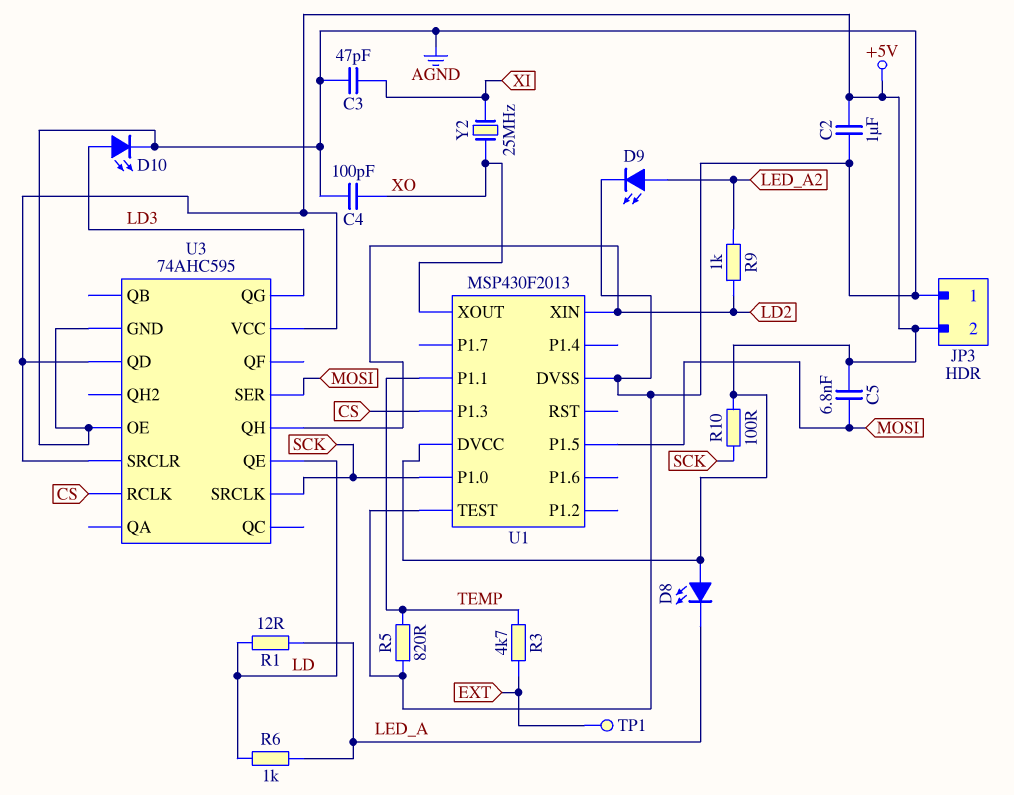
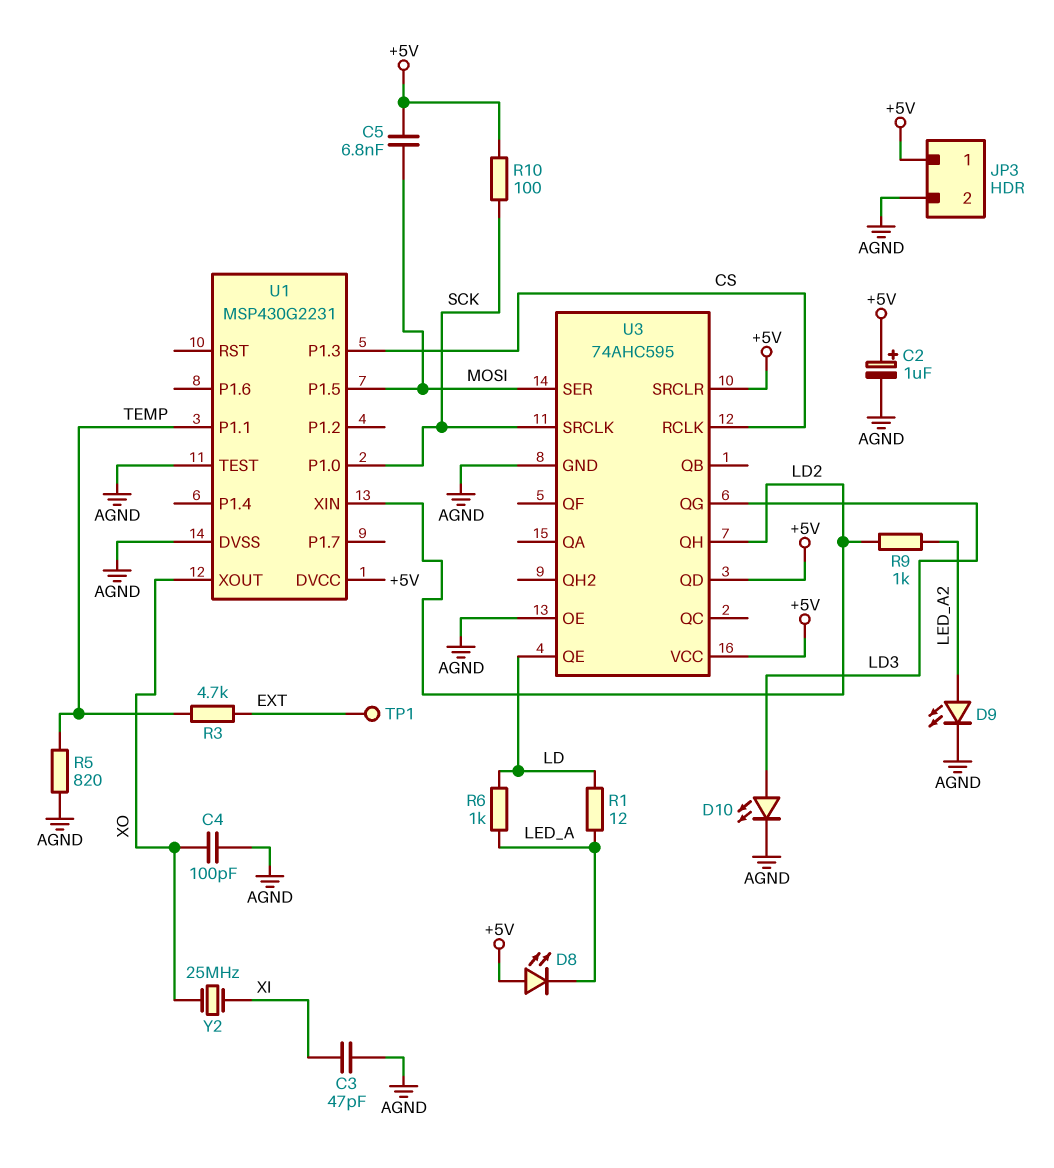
C2: 1uF (+5V, AGND) -> 1uF (plus +5V, minus AGND)
JP3 pin 1: AGND -> +5V
JP3 pin 2: +5V -> AGND
U1: MSP430F2013 -> MSP430G2231

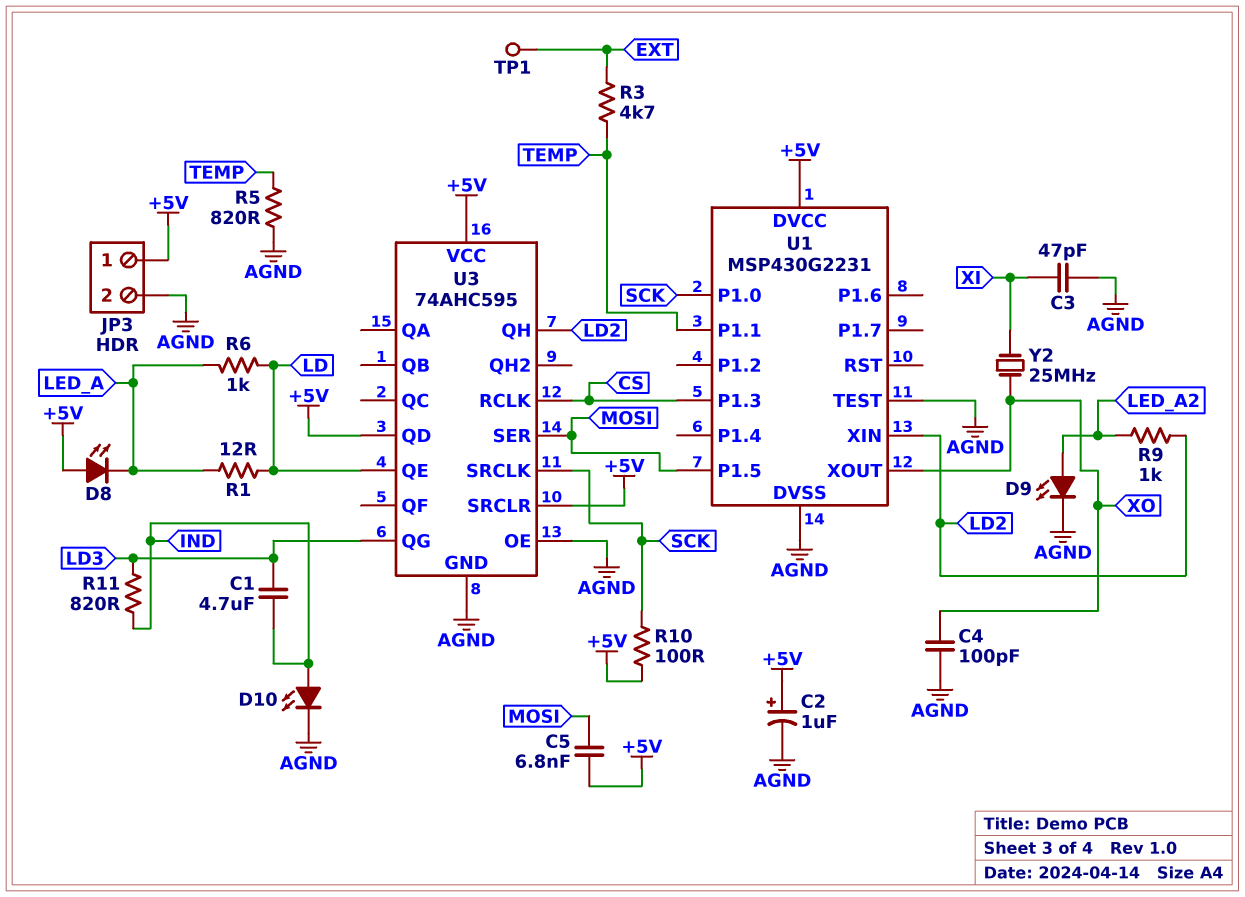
C1: none -> 4.7uF (IND, LD3)
D10: LED (A LD3, K AGND) -> LED (A IND, K AGND)
R11: none -> 820 (IND, LD3)

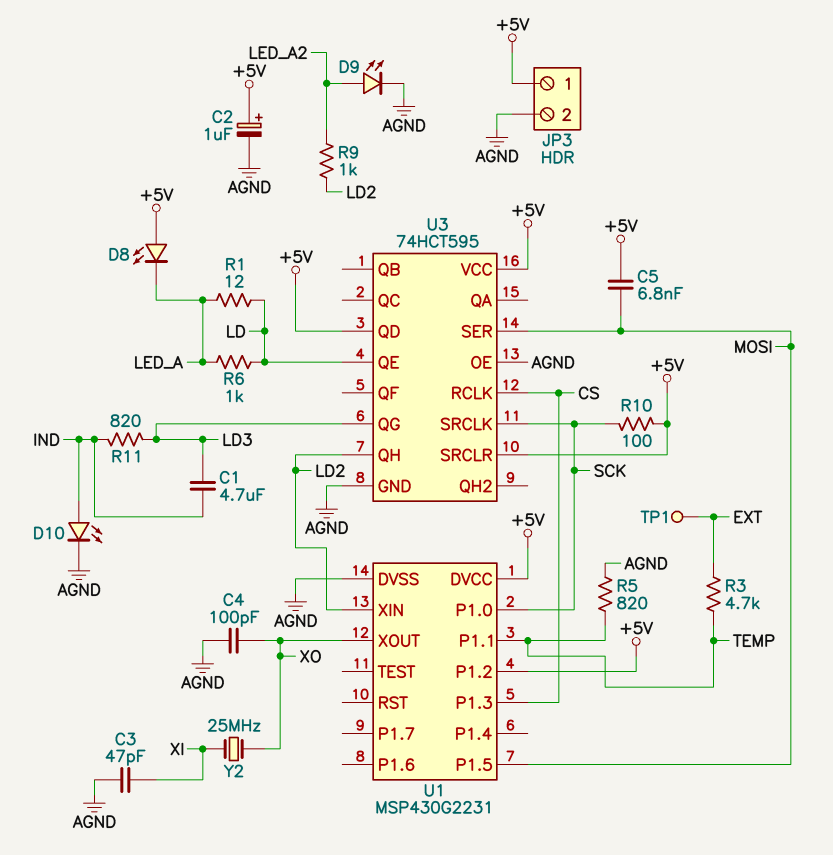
U1 pin P1.2: none -> +5V
U1 pin TEST: AGND -> none
U3: 74AHC595 -> 74HCT595

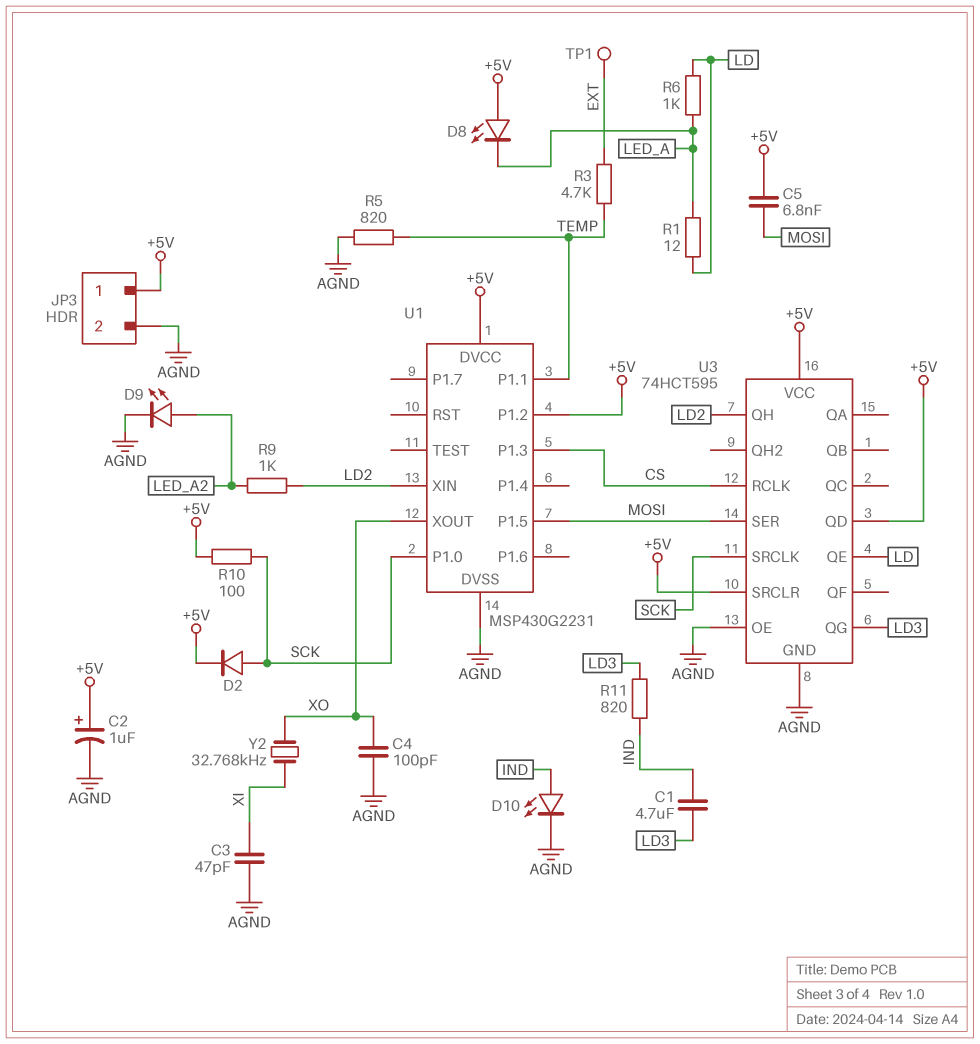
D2: none -> diode (A SCK, K +5V)
Y2: 25MHz (XI, XO) -> 32.768kHz (XI, XO)

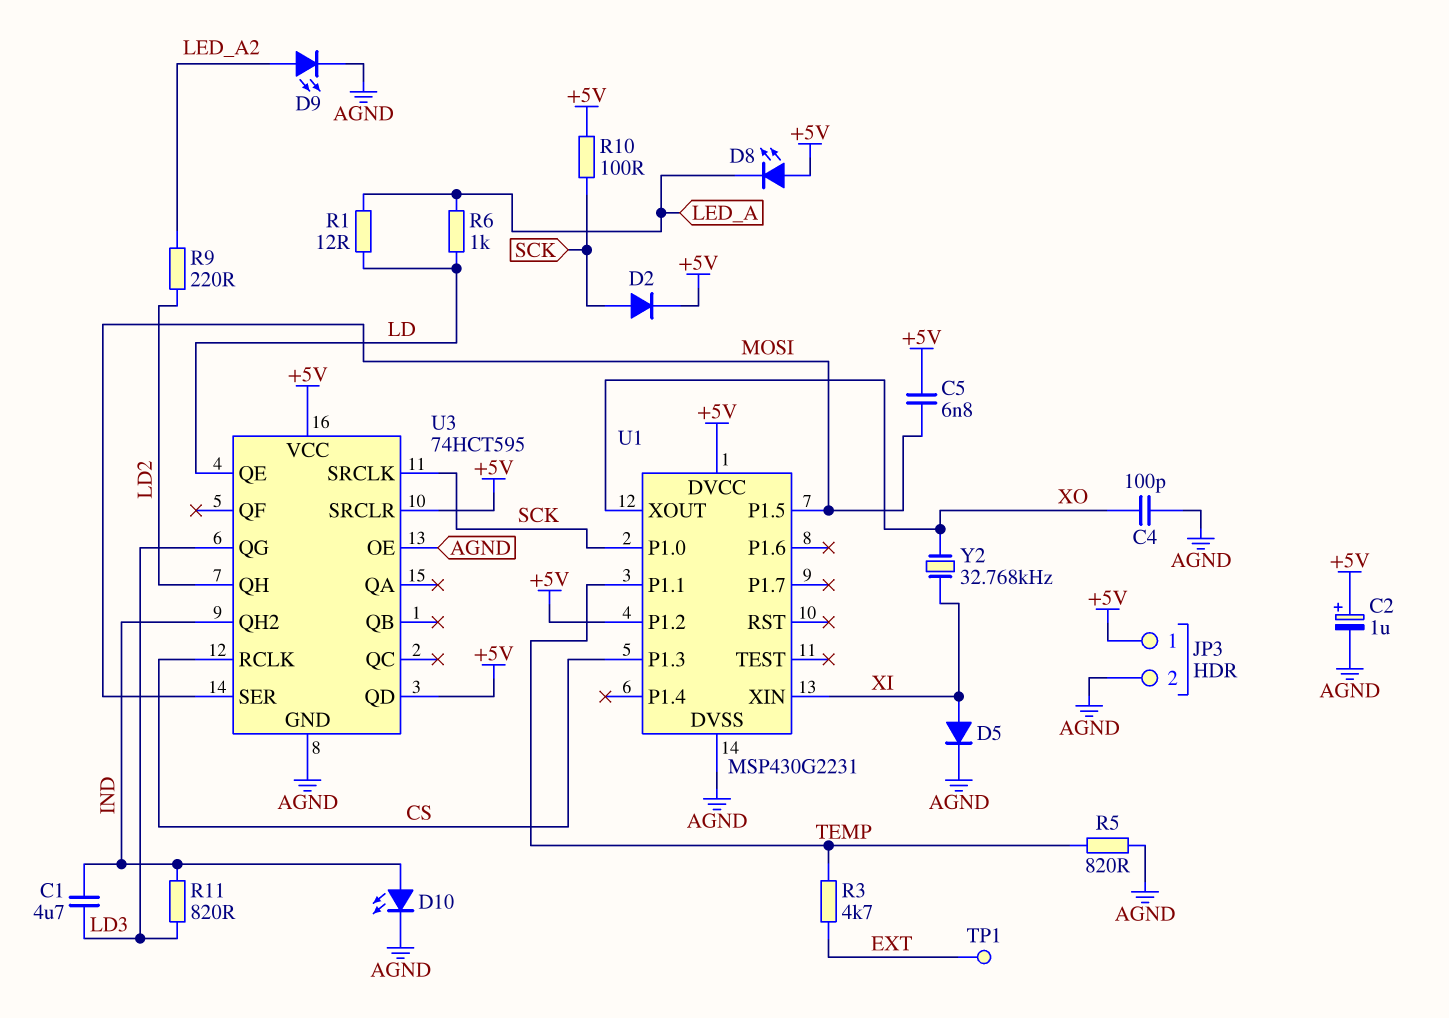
C3: 47pF (AGND, XI) -> none
D5: none -> diode (A XI, K AGND)
R9: 1k (LD2, LED_A2) -> 220 (LD2, LED_A2)
U1 pin XIN: LD2 -> XI
U3 pin QH2: none -> IND

